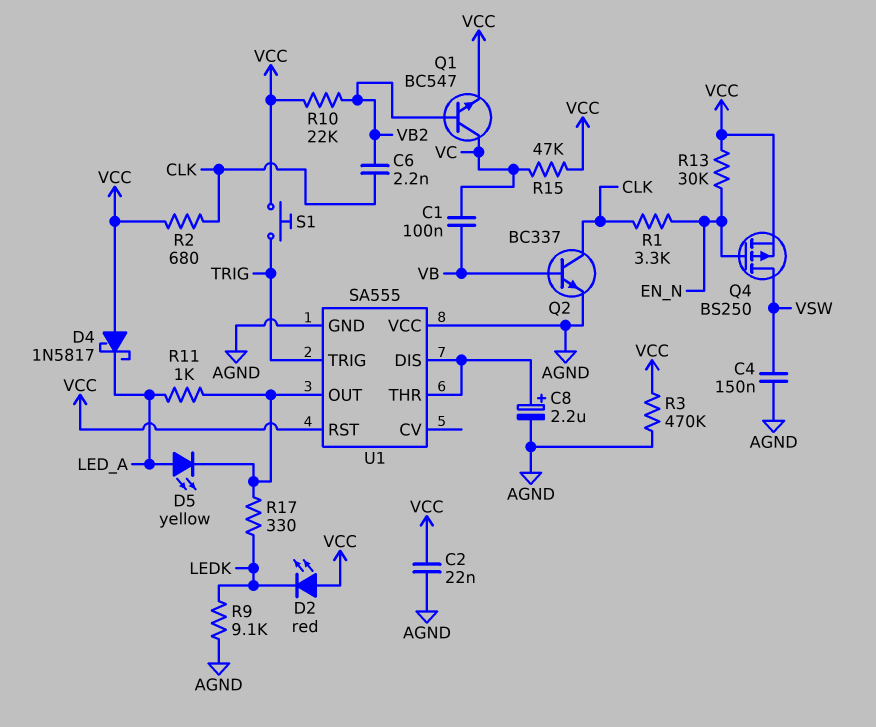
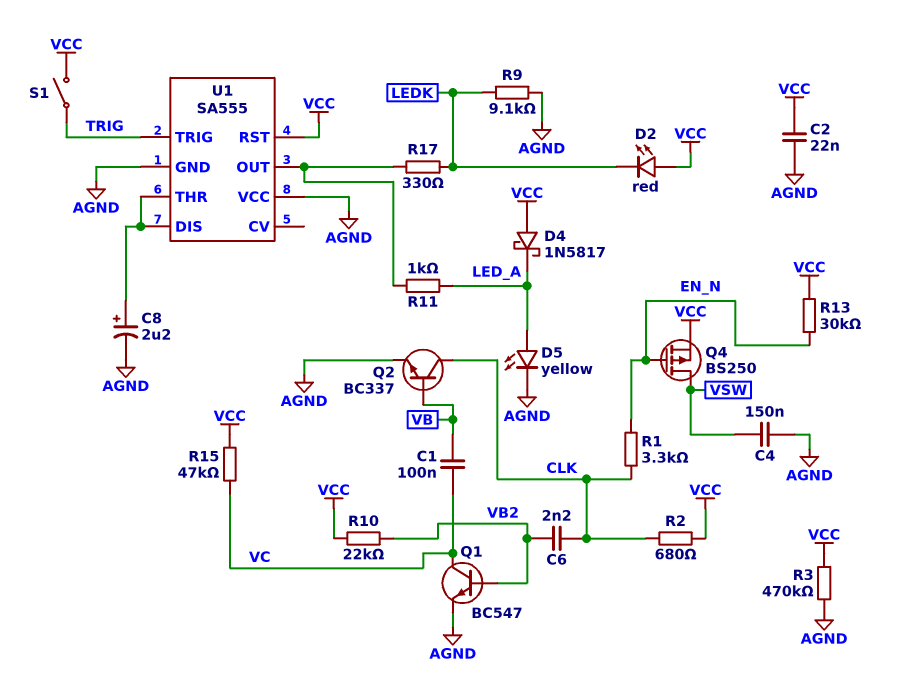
D5: LED yellow (A LED_A, K U1/OUT) -> LED yellow (A LED_A, K AGND)
Q1: NPN BC547 (B VB2, C VC, E VCC) -> NPN BC547 (B VB2, C VC, E AGND)
S1: button (TRIG, VCC) -> switch (TRIG, VCC)

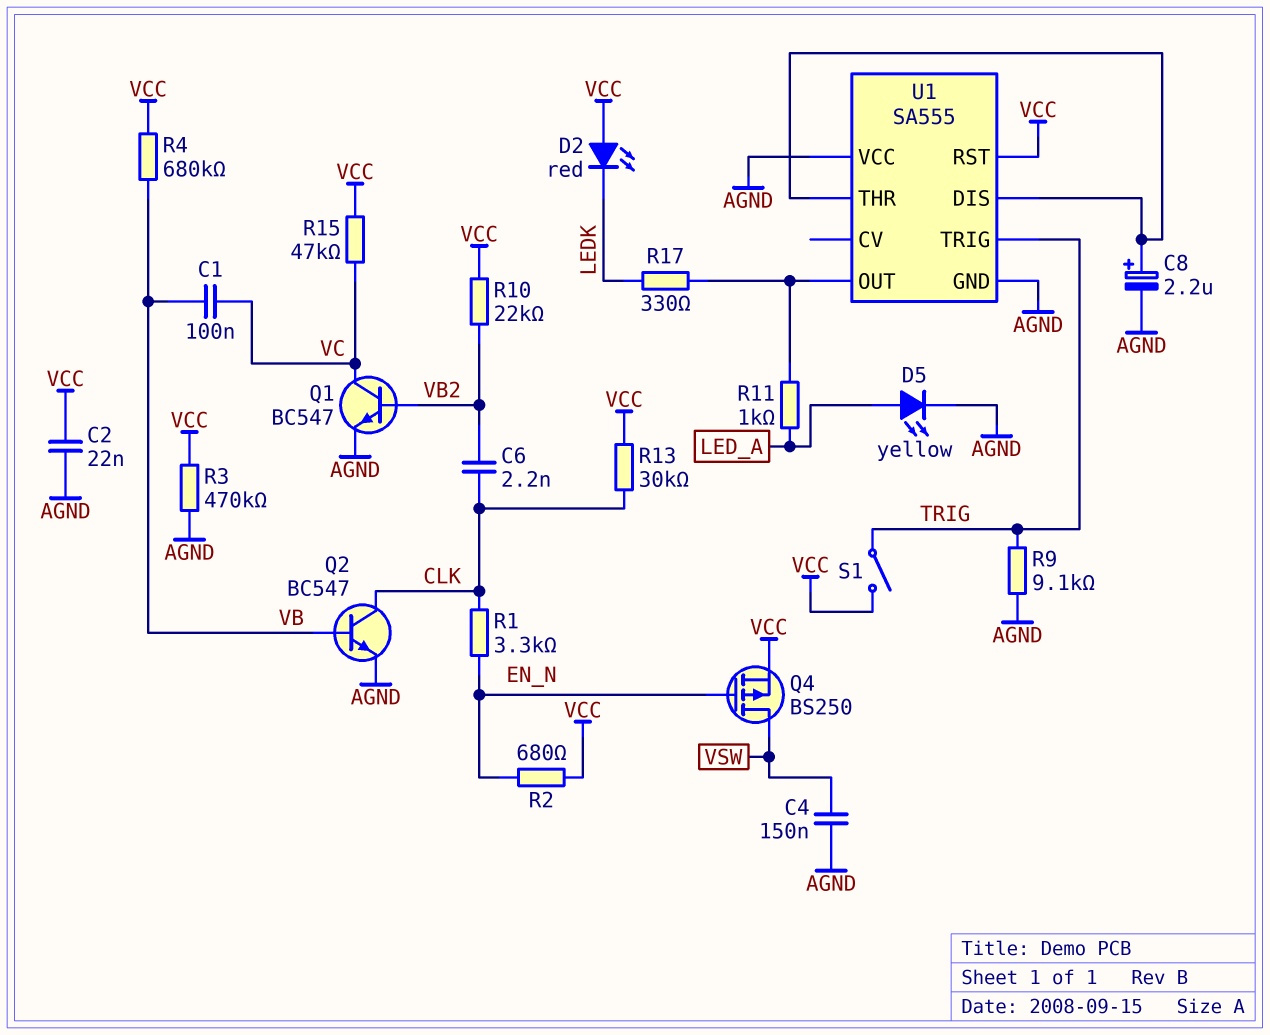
D4: schottky 1N5817 (A VCC, K LED_A) -> none
Q2: NPN BC337 (B VB, C CLK, E AGND) -> NPN BC547 (B VB, C CLK, E AGND)
R2: 680 (CLK, VCC) -> 680 (EN_N, VCC)
R4: none -> 680k (VB, VCC)
R9: 9.1k (AGND, LEDK) -> 9.1k (AGND, TRIG)
R13: 30k (EN_N, VCC) -> 30k (CLK, VCC)

